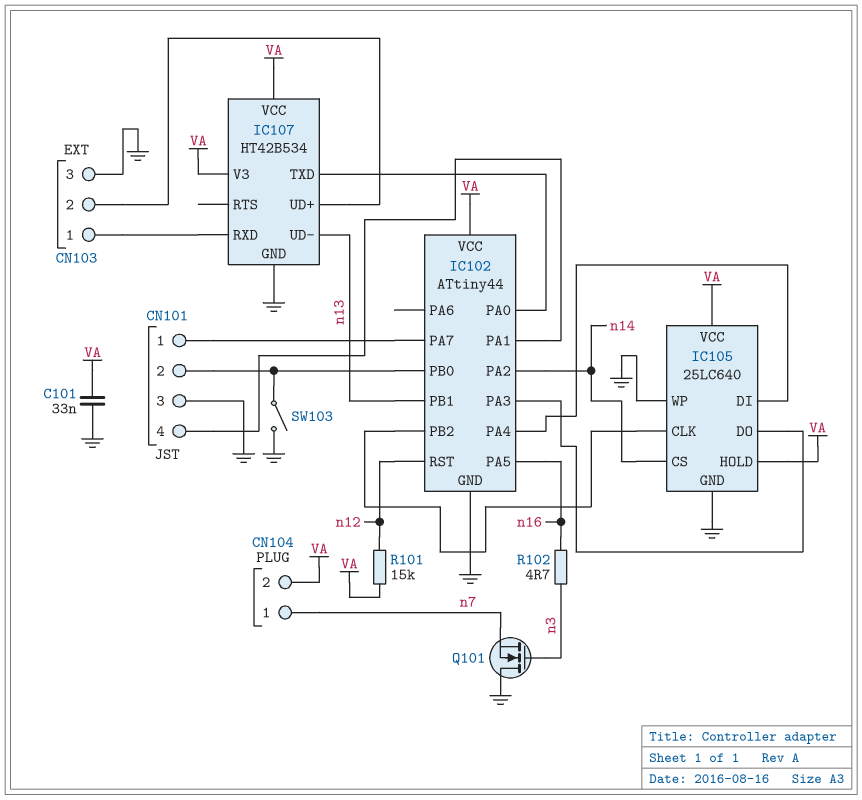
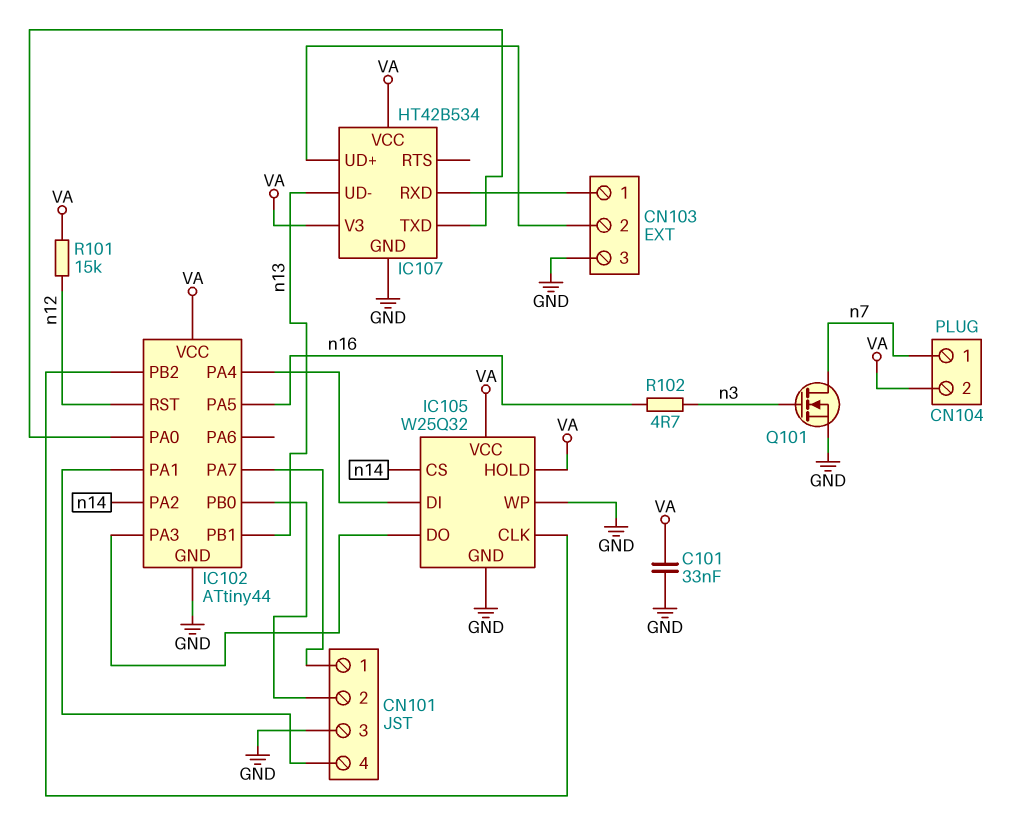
IC105: 25LC640 -> W25Q32
Q101: NMOS (G n3, D GND, S n7) -> NMOS (G n3, D n7, S GND)
SW103: switch (CN101/2, GND) -> none

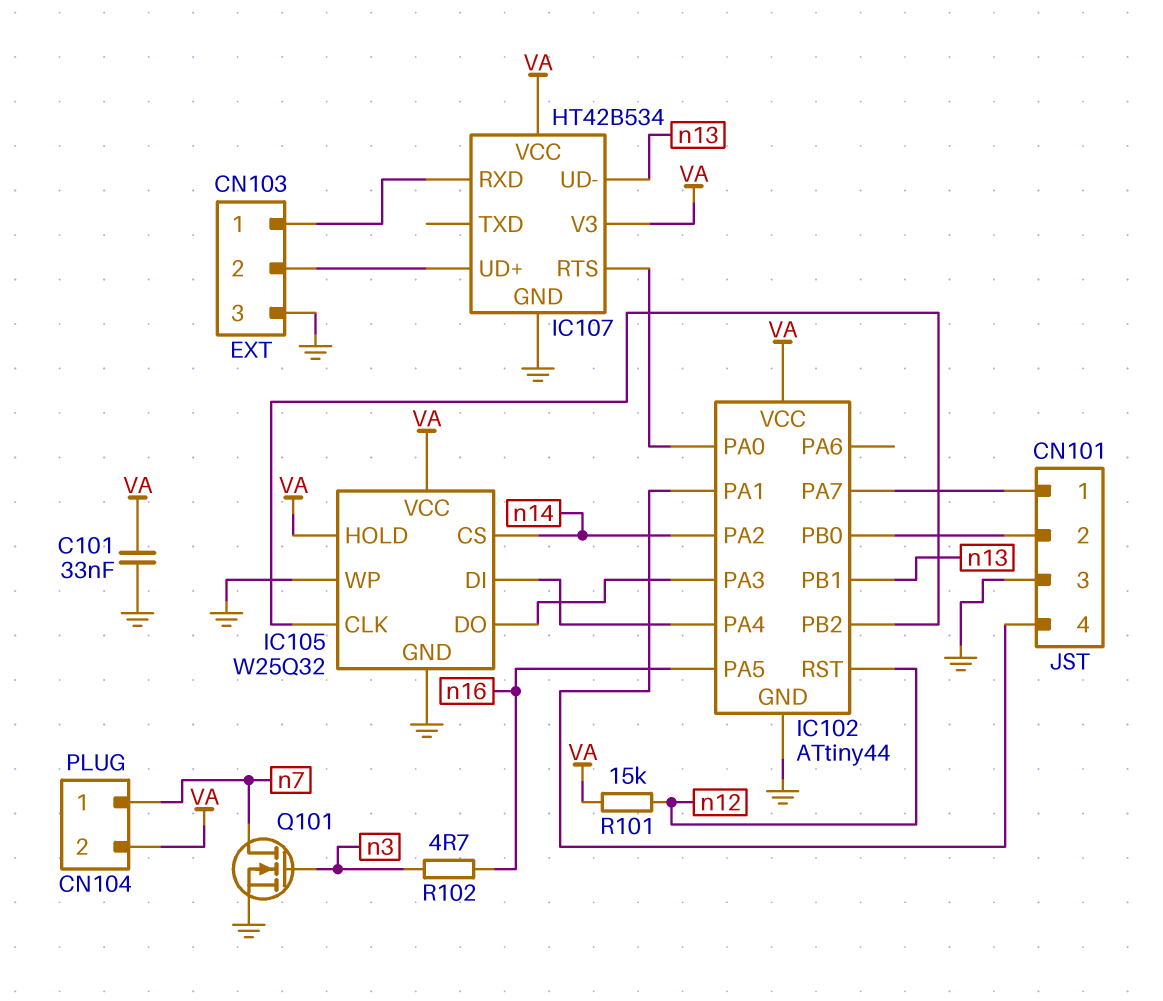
IC107 pin RTS: none -> IC102/PA0
IC107 pin TXD: IC102/PA0 -> none

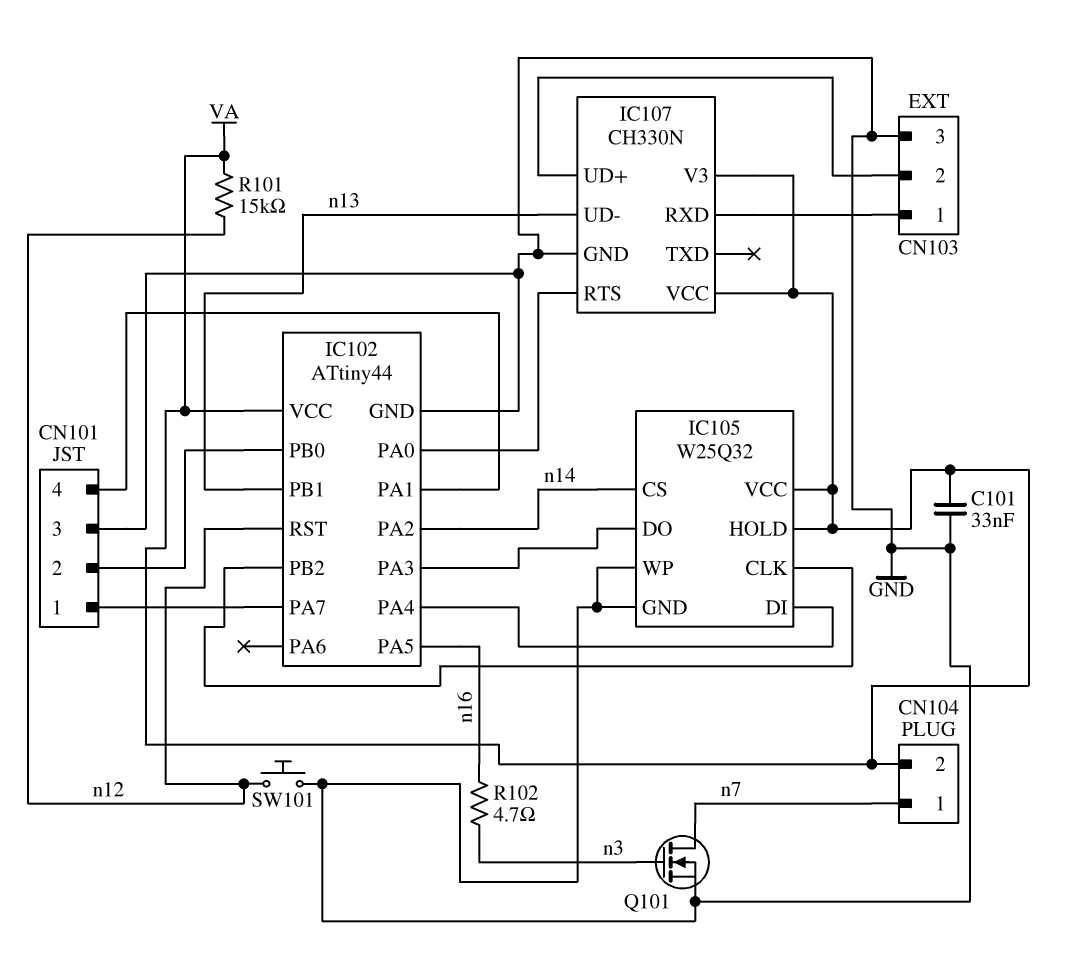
IC107: HT42B534 -> CH330N
SW101: none -> button (GND, n12)

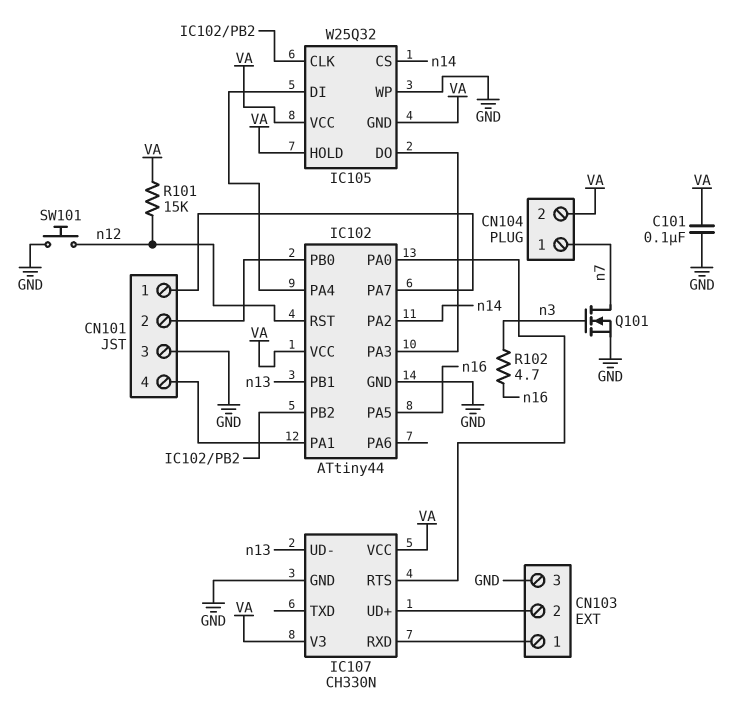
C101: 33nF (GND, VA) -> 100nF (GND, VA)
IC105 pin GND: GND -> VA

